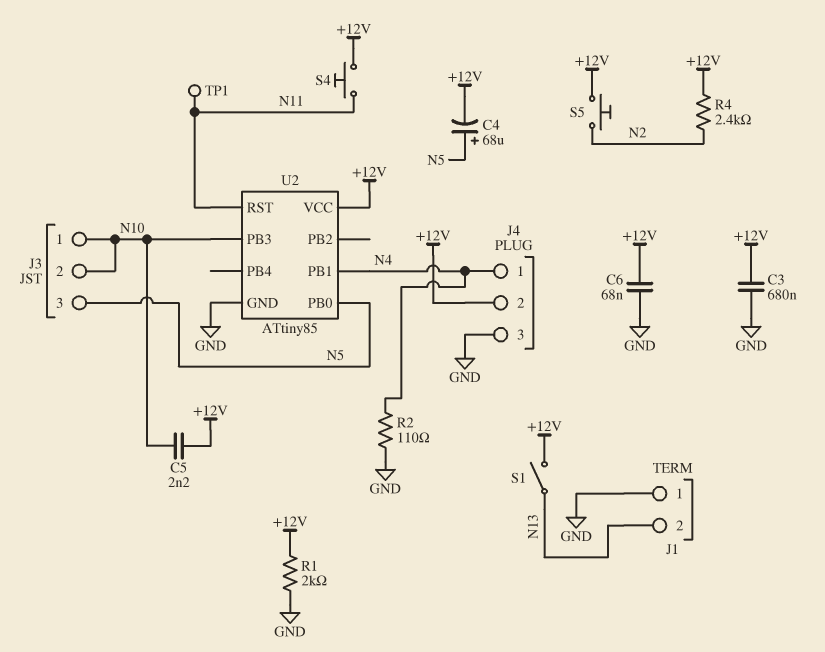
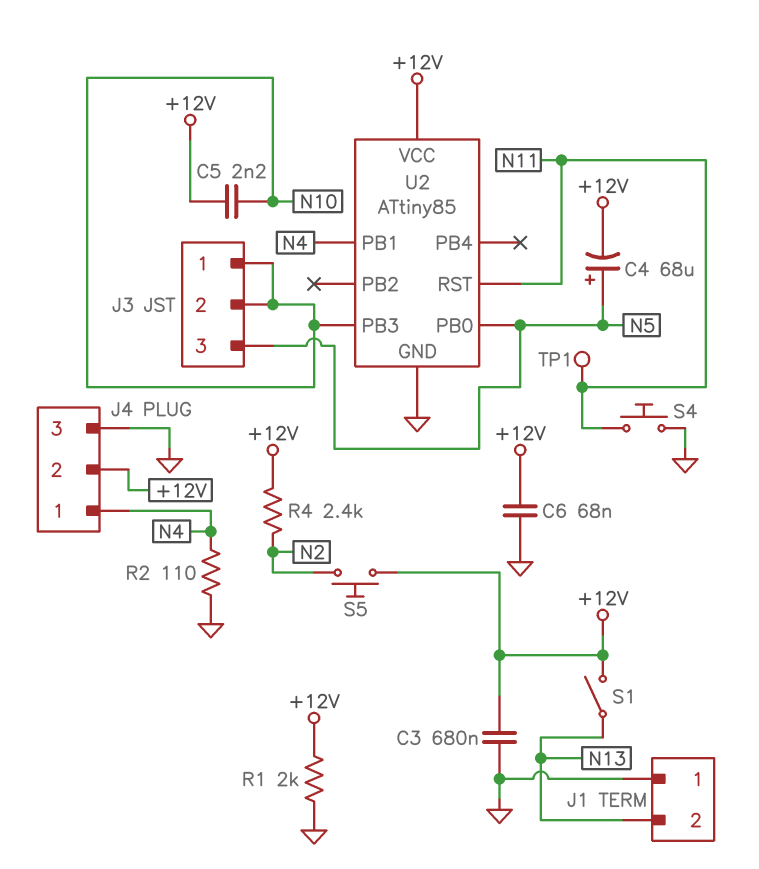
S4: button (+12V, N11) -> button (GND, N11)

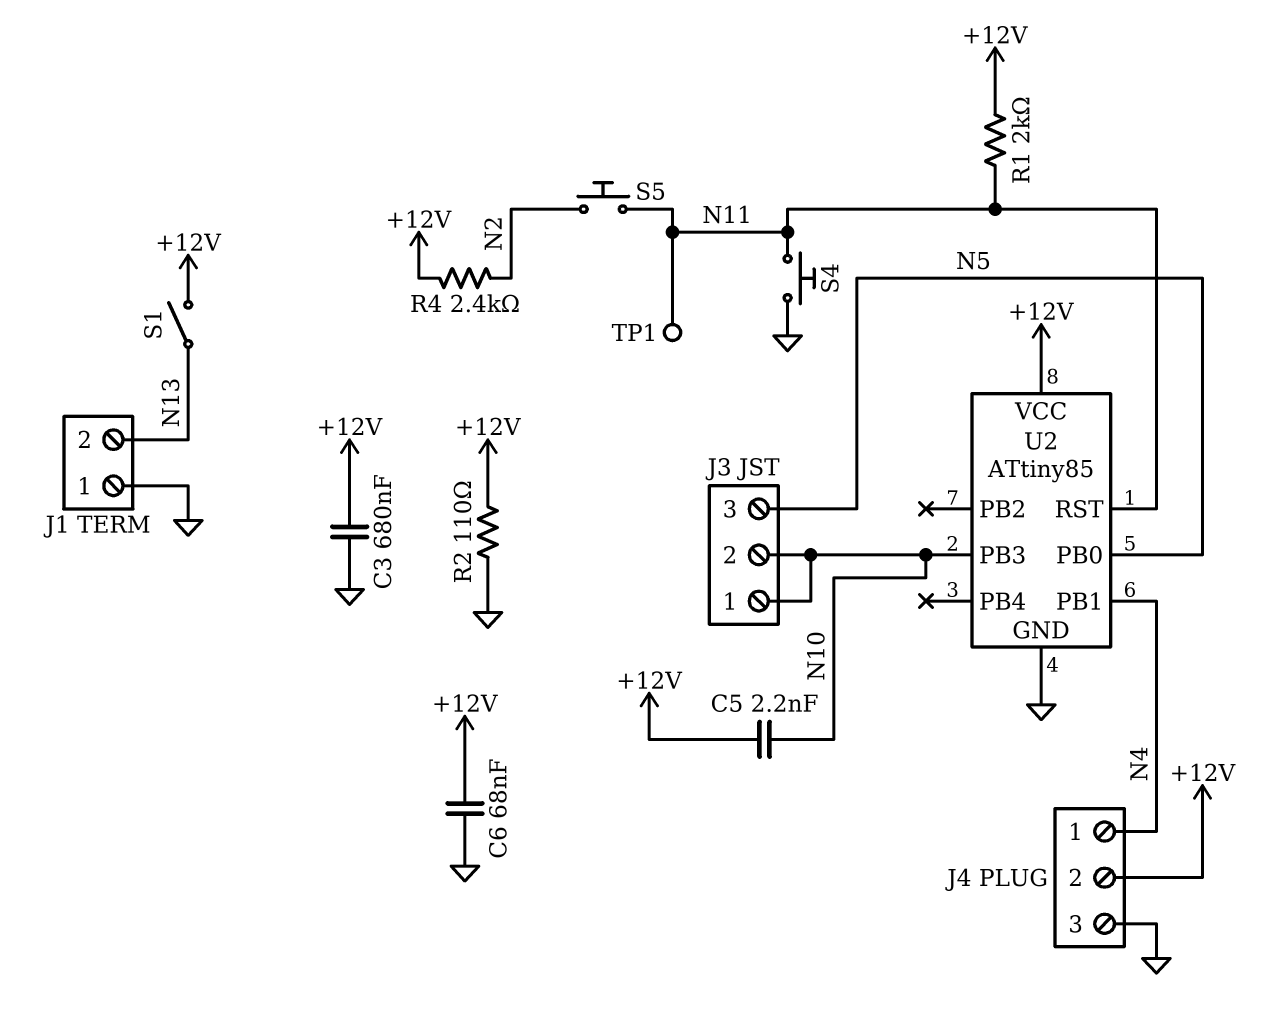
C4: 68uF (plus N5, minus +12V) -> none
R1: 2k (+12V, GND) -> 2k (+12V, N11)
R2: 110 (GND, N4) -> 110 (+12V, GND)
S5: button (+12V, N2) -> button (N2, N11)

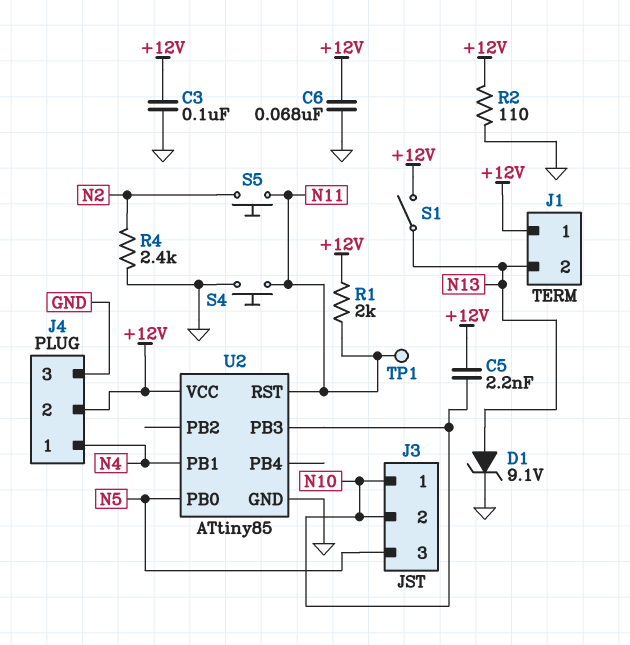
C3: 680nF (+12V, GND) -> 100nF (+12V, GND)
D1: none -> zener 9.1V (A N13, K GND)
J1 pin 1: GND -> +12V
R4: 2.4k (+12V, N2) -> 2.4k (GND, N2)

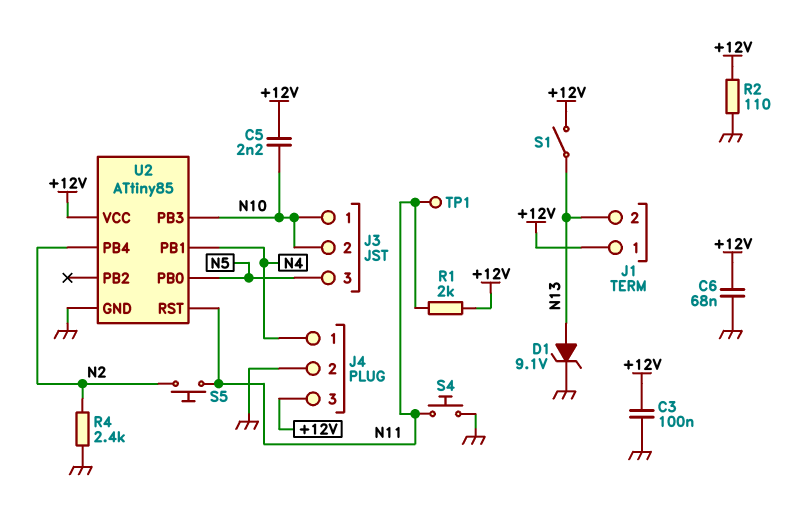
J4 pin 2: +12V -> GND
J4 pin 3: GND -> +12V
U2 pin PB4: none -> N2

